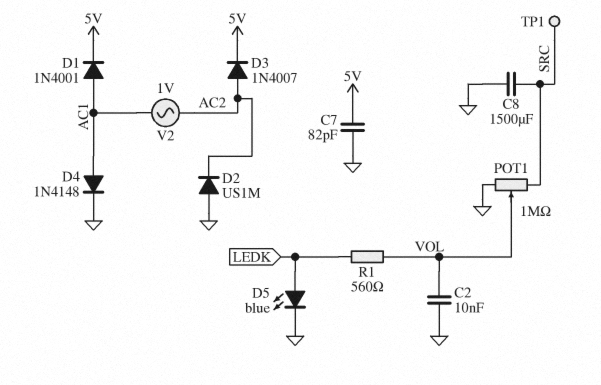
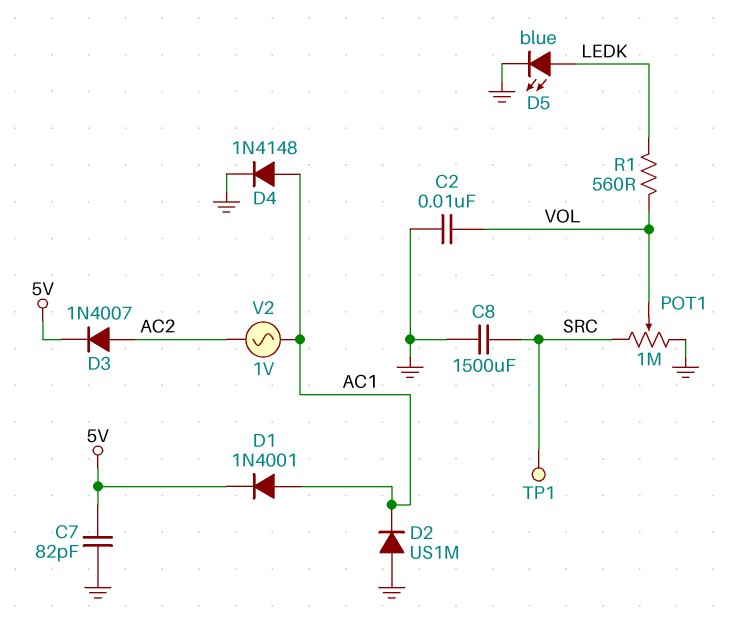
D2: diode US1M (A GND, K AC2) -> diode US1M (A GND, K AC1)

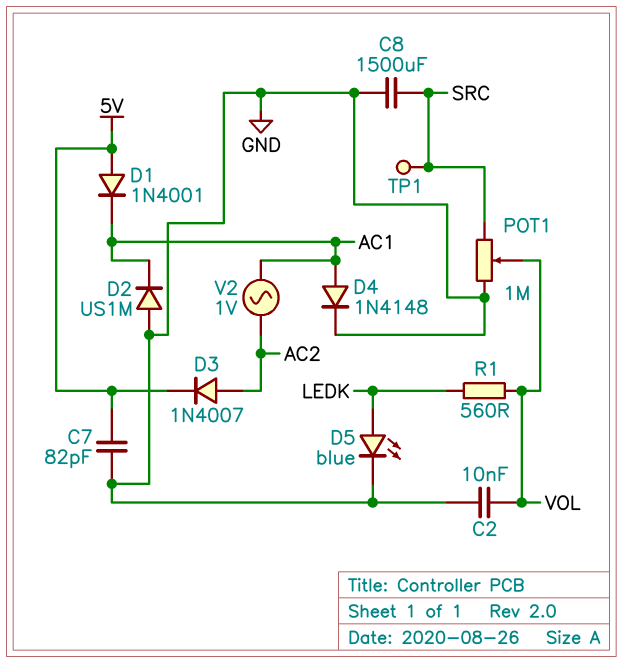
D1: diode 1N4001 (A AC1, K 5V) -> diode 1N4001 (A 5V, K AC1)

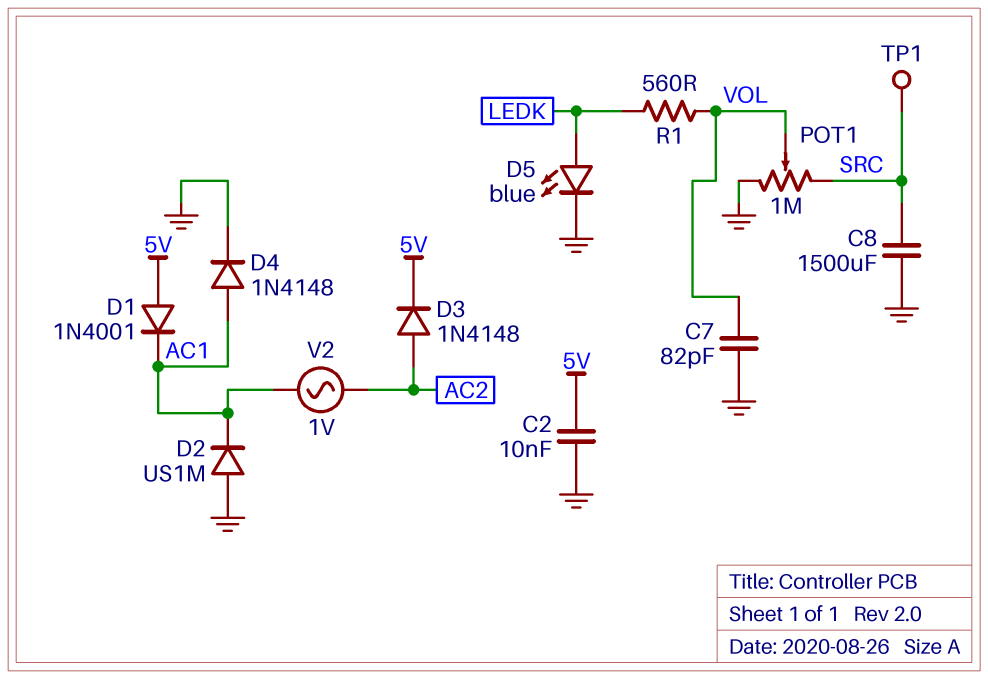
C2: 10nF (GND, VOL) -> 10nF (5V, GND)
C7: 82pF (5V, GND) -> 82pF (GND, VOL)
D3: diode 1N4007 (A AC2, K 5V) -> diode 1N4148 (A AC2, K 5V)

